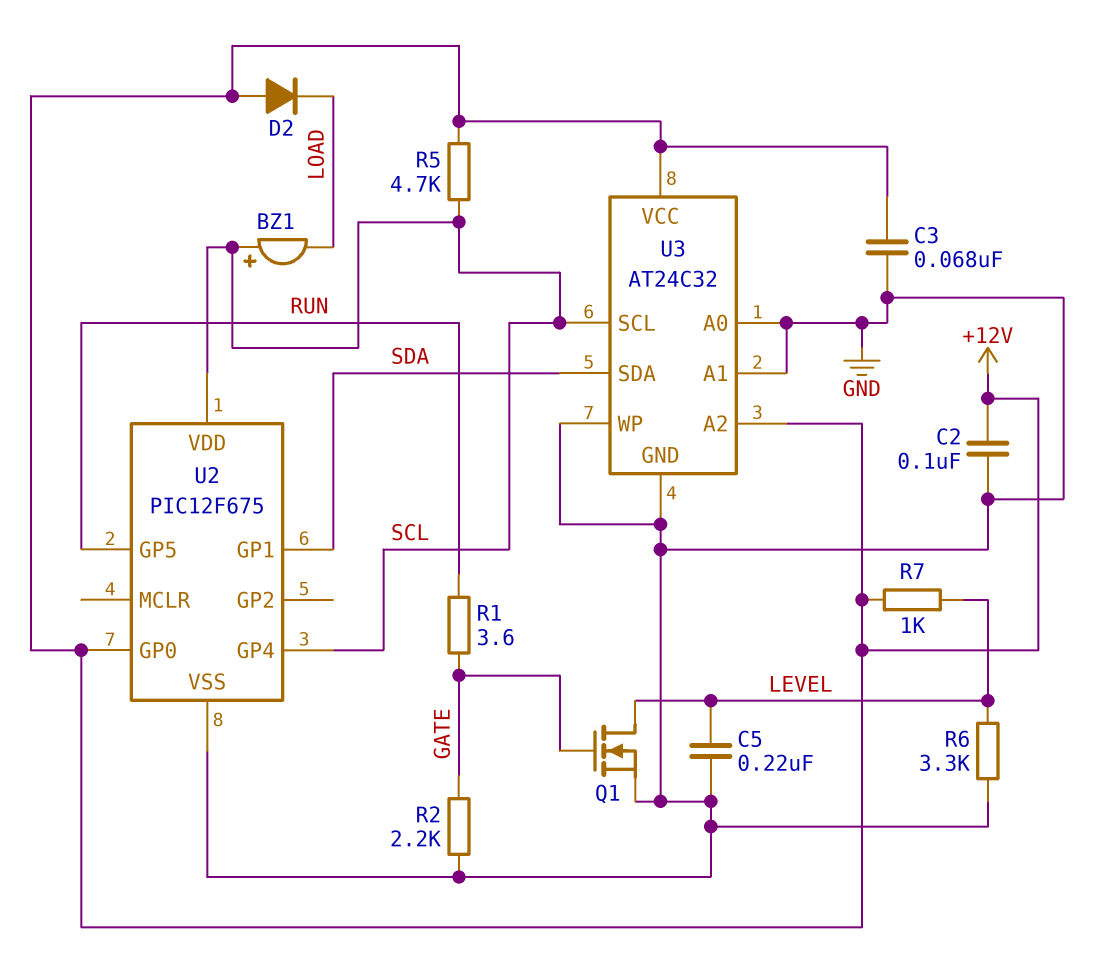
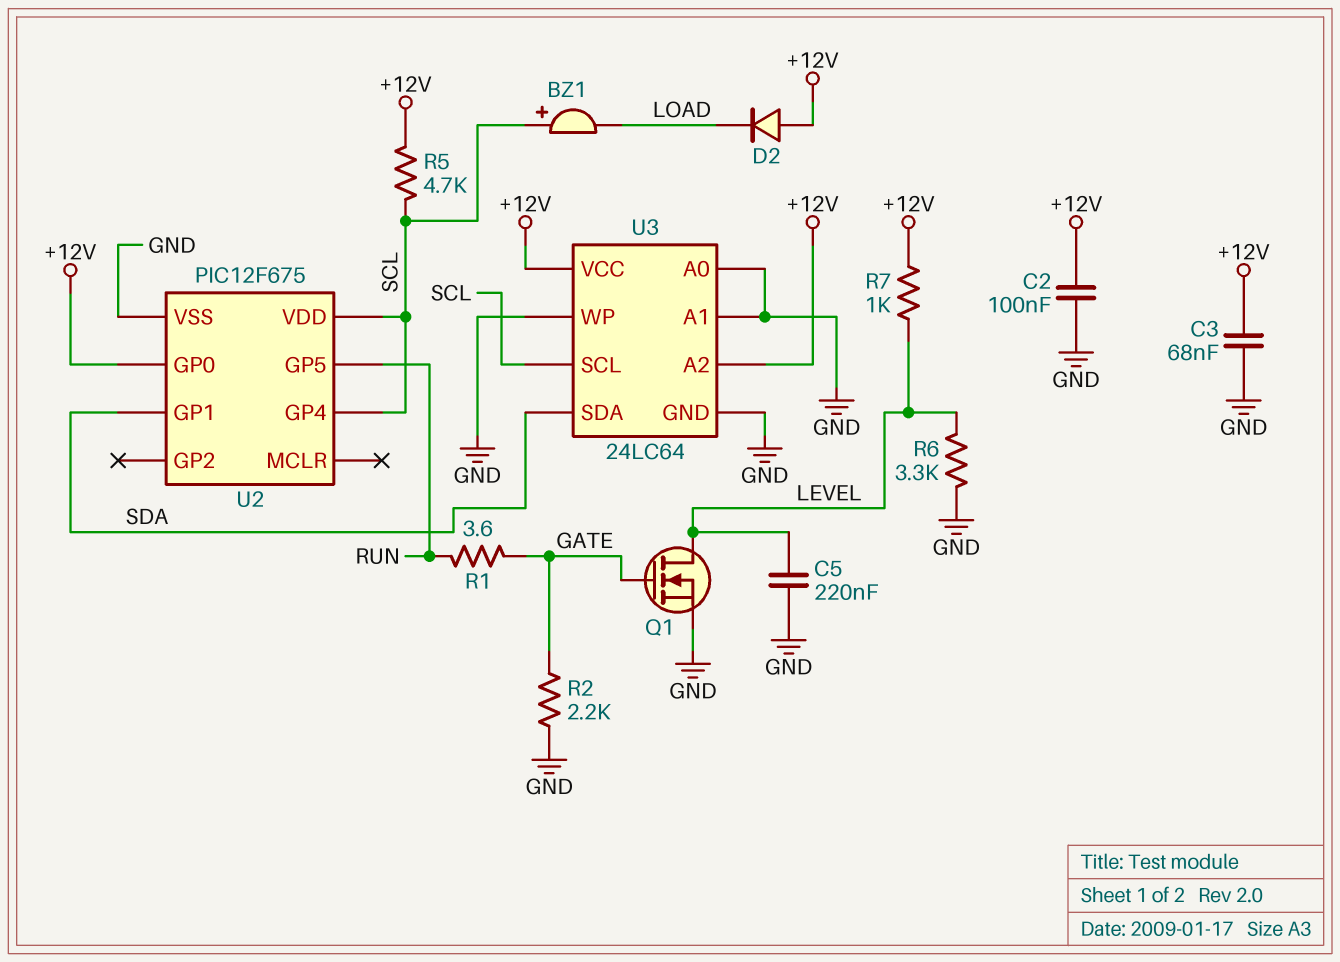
U3: AT24C32 -> 24LC64

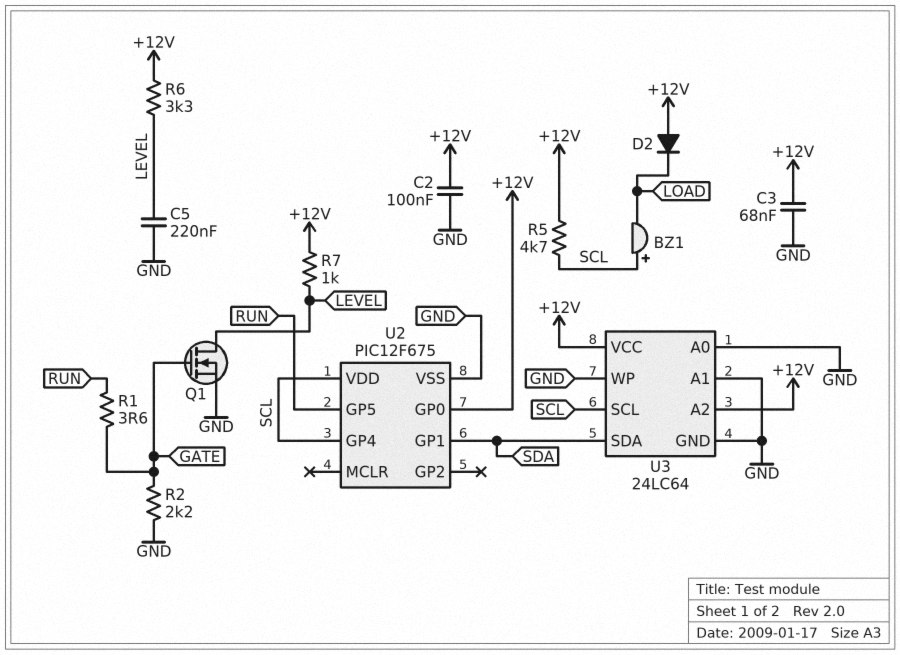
R6: 3.3k (GND, LEVEL) -> 3.3k (+12V, LEVEL)

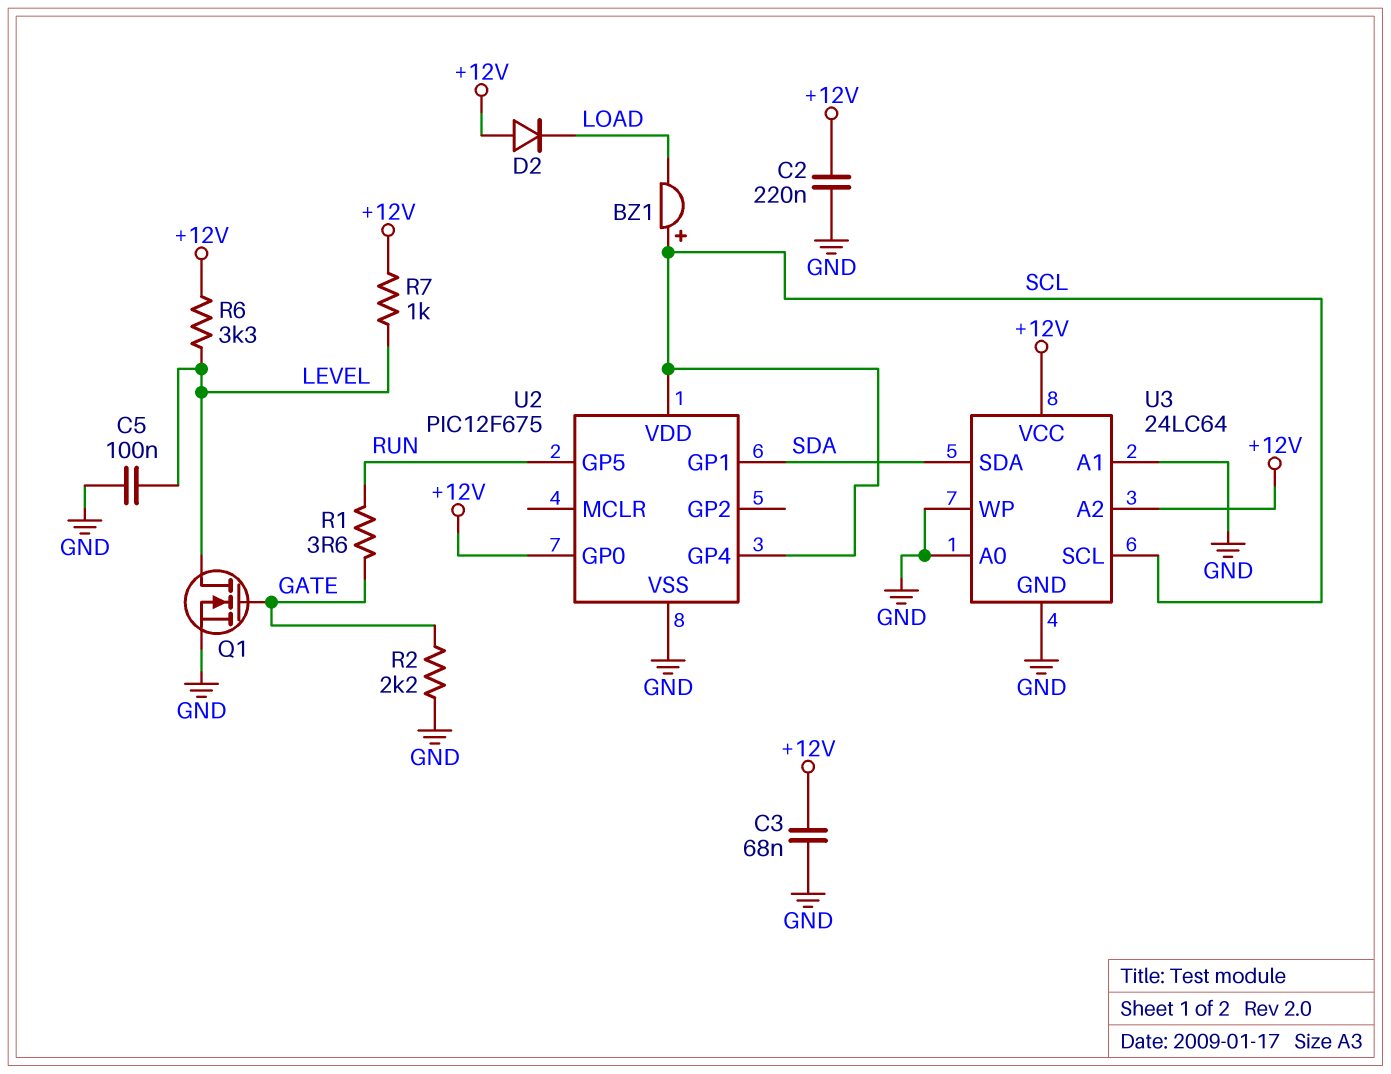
C2: 100nF (+12V, GND) -> 220nF (+12V, GND)
C5: 220nF (GND, LEVEL) -> 100nF (GND, LEVEL)
R5: 4.7k (+12V, SCL) -> none

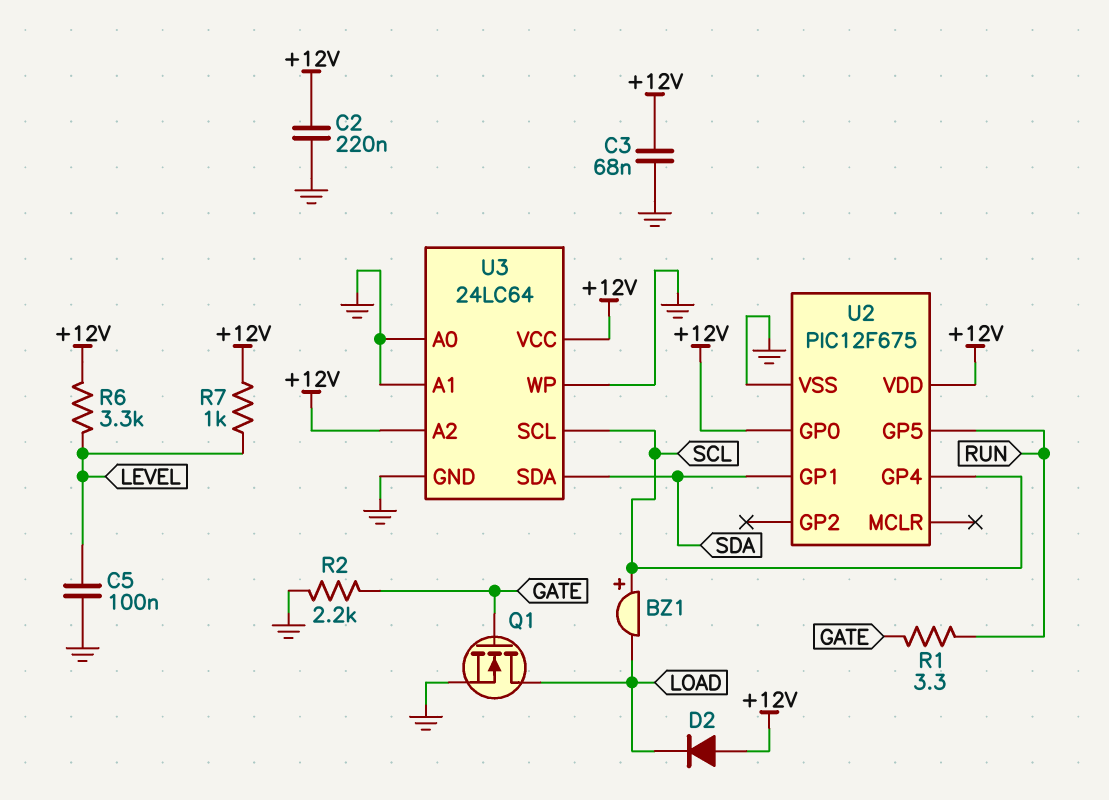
Q1: NMOS (G GATE, D LEVEL, S GND) -> NMOS (G GATE, D LOAD, S GND)
R1: 3.6 (GATE, RUN) -> 3.3 (GATE, RUN)
U2 pin VDD: SCL -> +12V

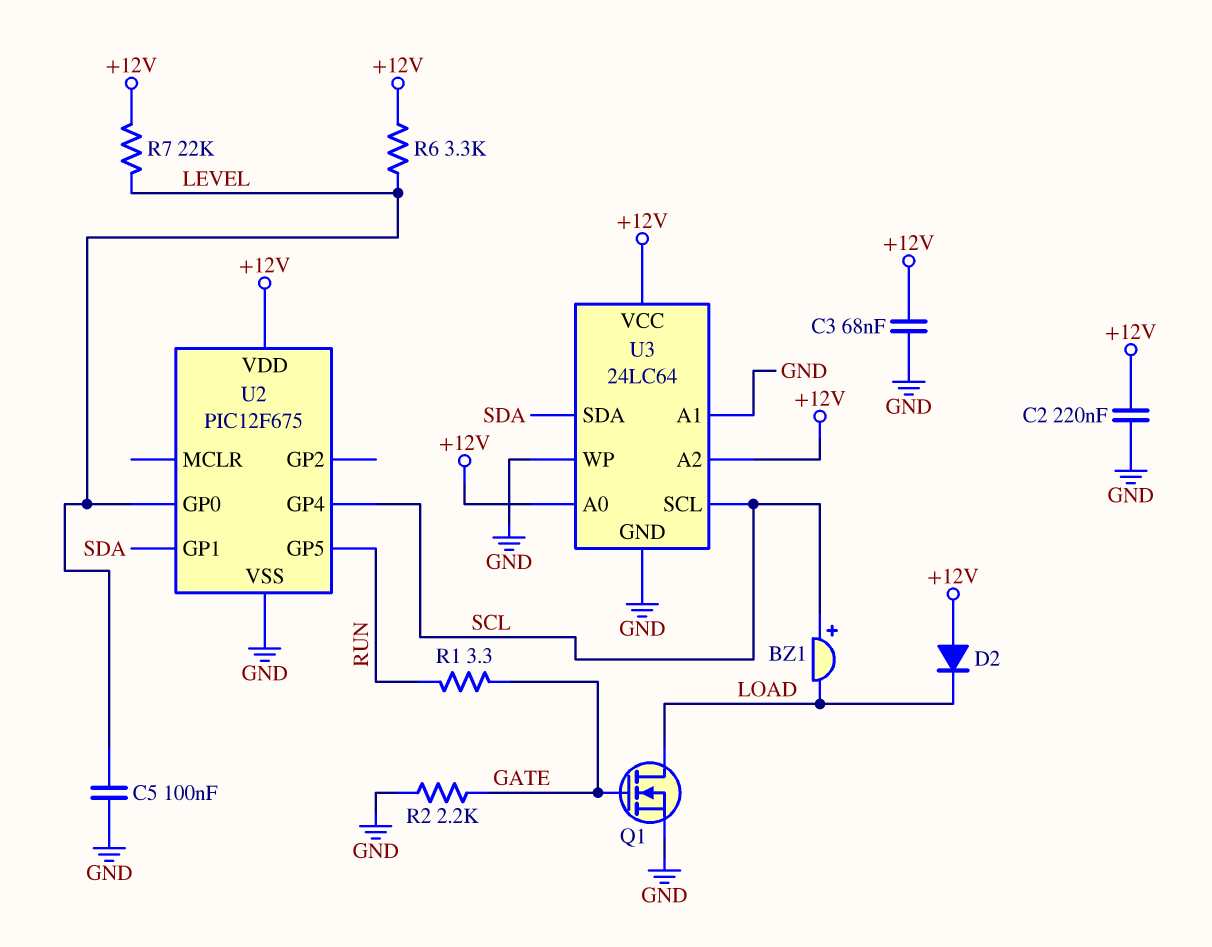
R7: 1k (+12V, LEVEL) -> 22k (+12V, LEVEL)
U2 pin GP0: +12V -> LEVEL
U3 pin A0: GND -> +12V

